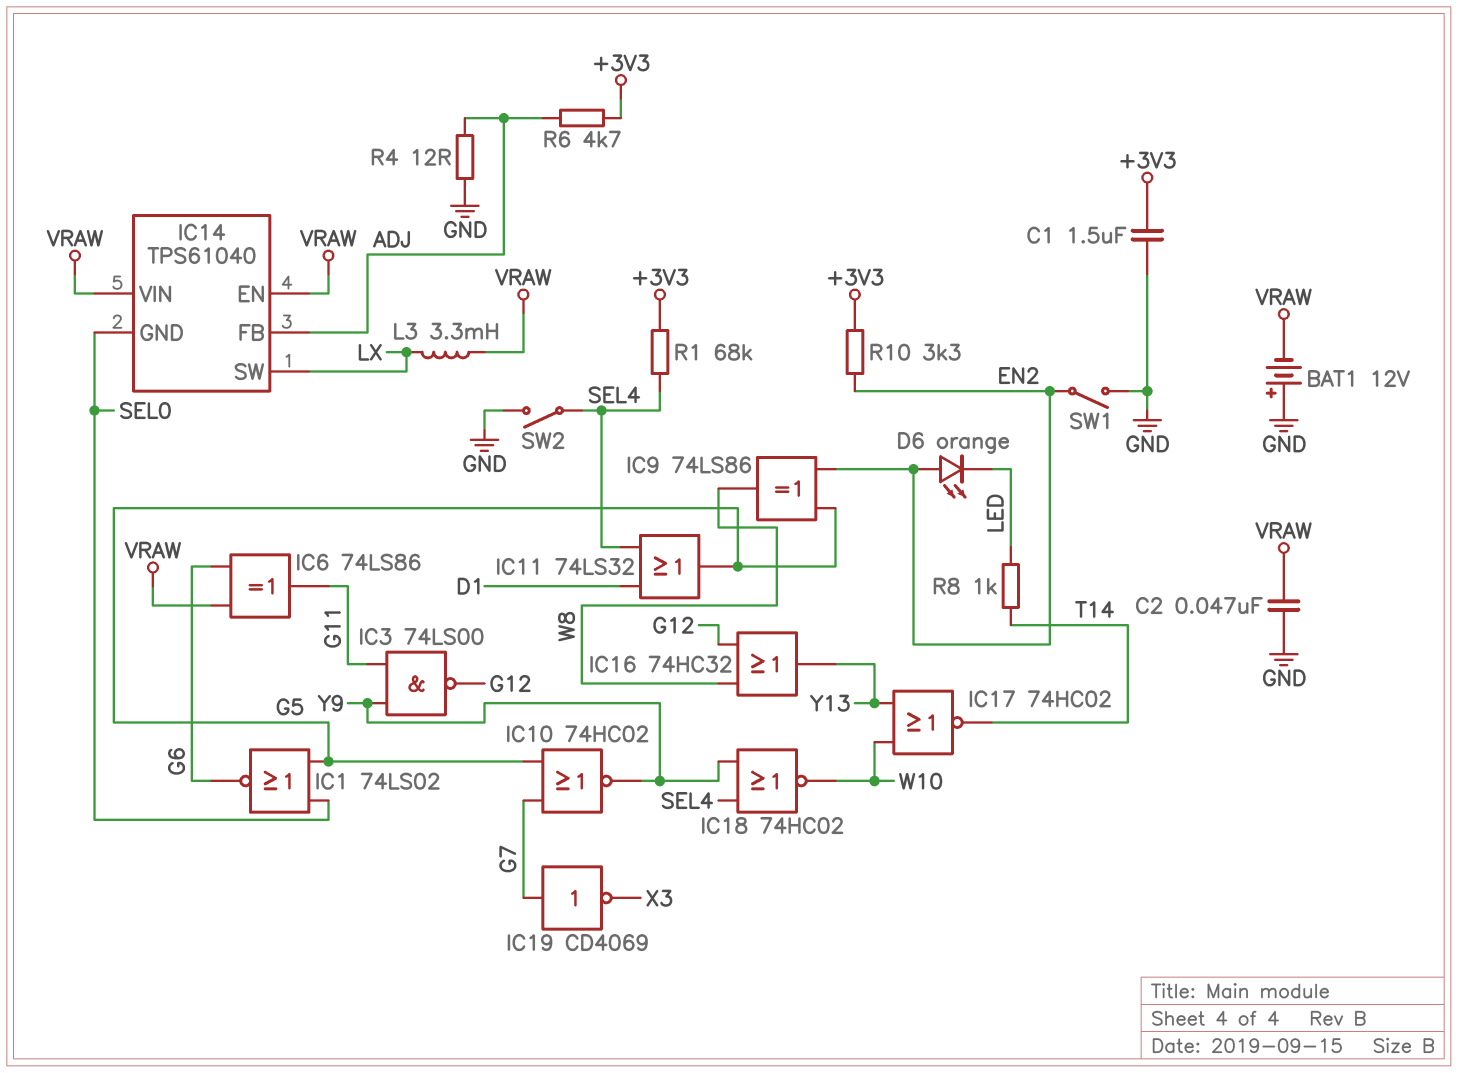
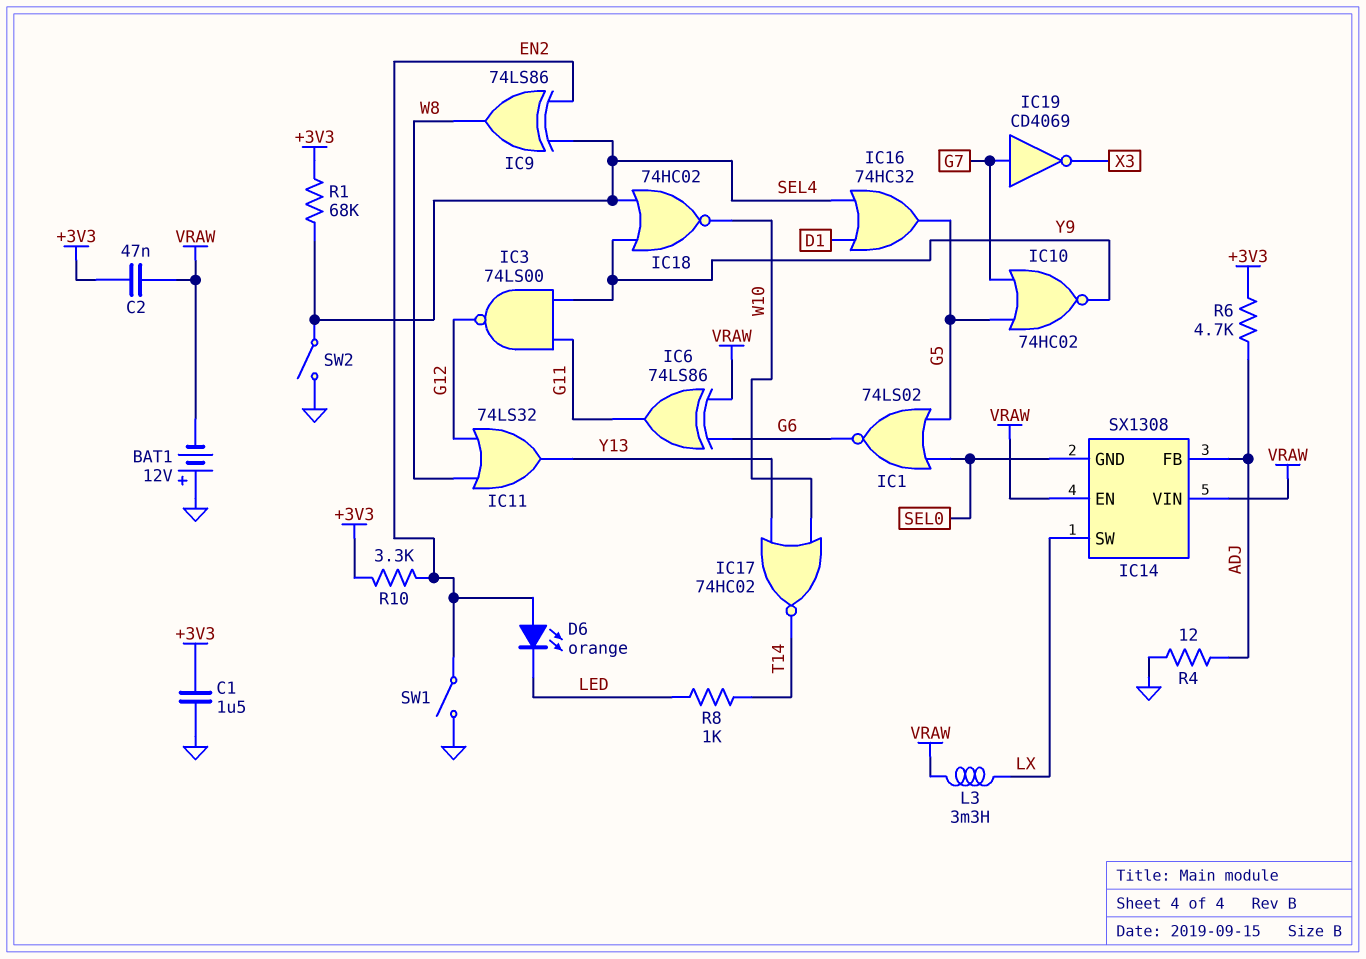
C2: 47nF (GND, VRAW) -> 47nF (+3V3, VRAW)
IC9: XOR 74LS86 (in EN2, in G5, out W8) -> XOR 74LS86 (in EN2, in SEL4, out W8)
IC11: OR 74LS32 (in D1, in SEL4, out G5) -> OR 74LS32 (in G12, in W8, out Y13)
IC14: TPS61040 -> SX1308
IC16: OR 74HC32 (in G12, in W8, out Y13) -> OR 74HC32 (in D1, in SEL4, out G5)

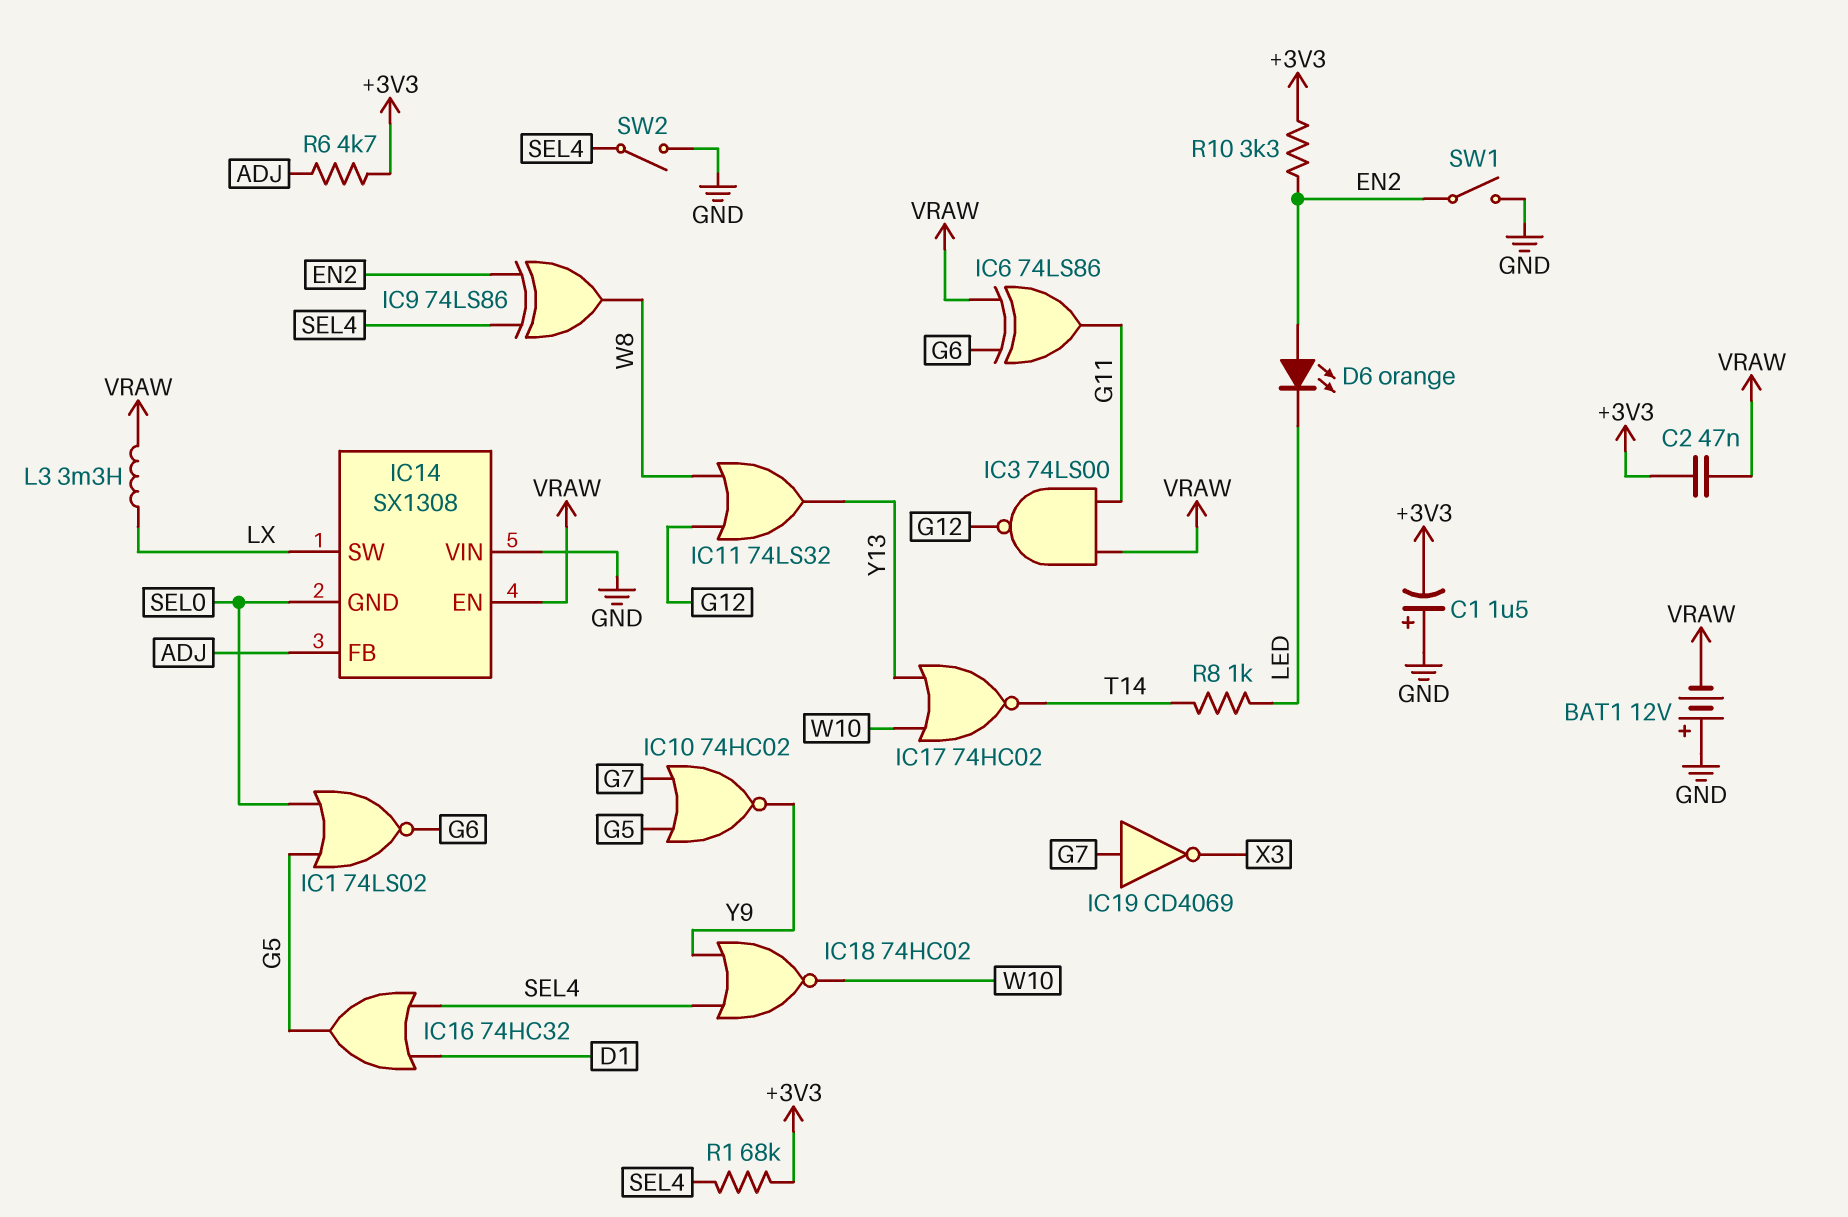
C1: 1.5uF (+3V3, GND) -> 1.5uF (plus GND, minus +3V3)
IC3: NAND 74LS00 (in G11, in Y9, out G12) -> NAND 74LS00 (in G11, in VRAW, out G12)
IC14 pin VIN: VRAW -> GND
R4: 12 (ADJ, GND) -> none

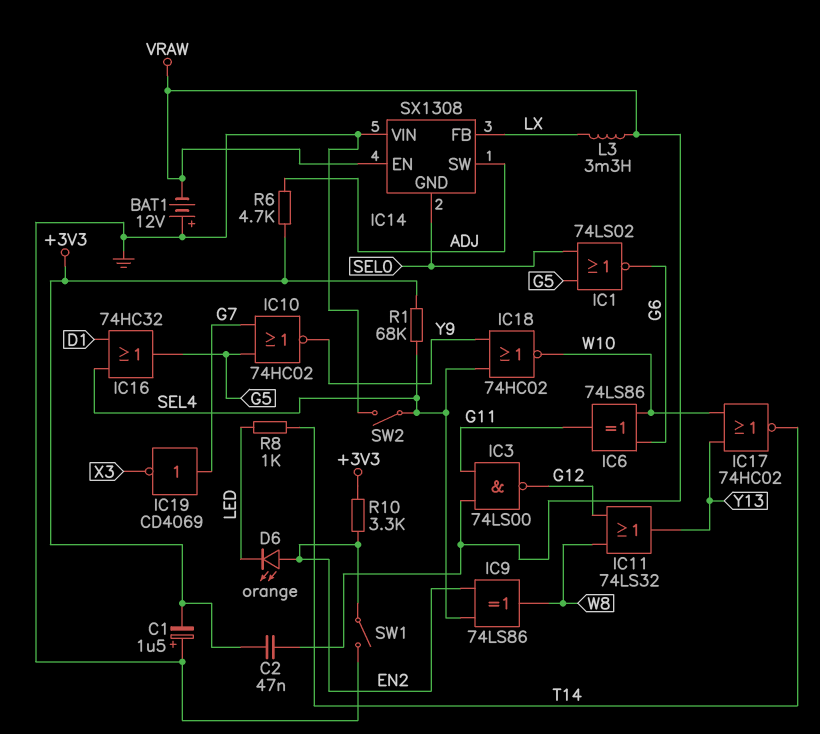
IC6: XOR 74LS86 (in G6, in VRAW, out G11) -> XOR 74LS86 (in G6, in W10, out G11)
IC14 pin FB: ADJ -> LX
IC14 pin SW: LX -> ADJ

